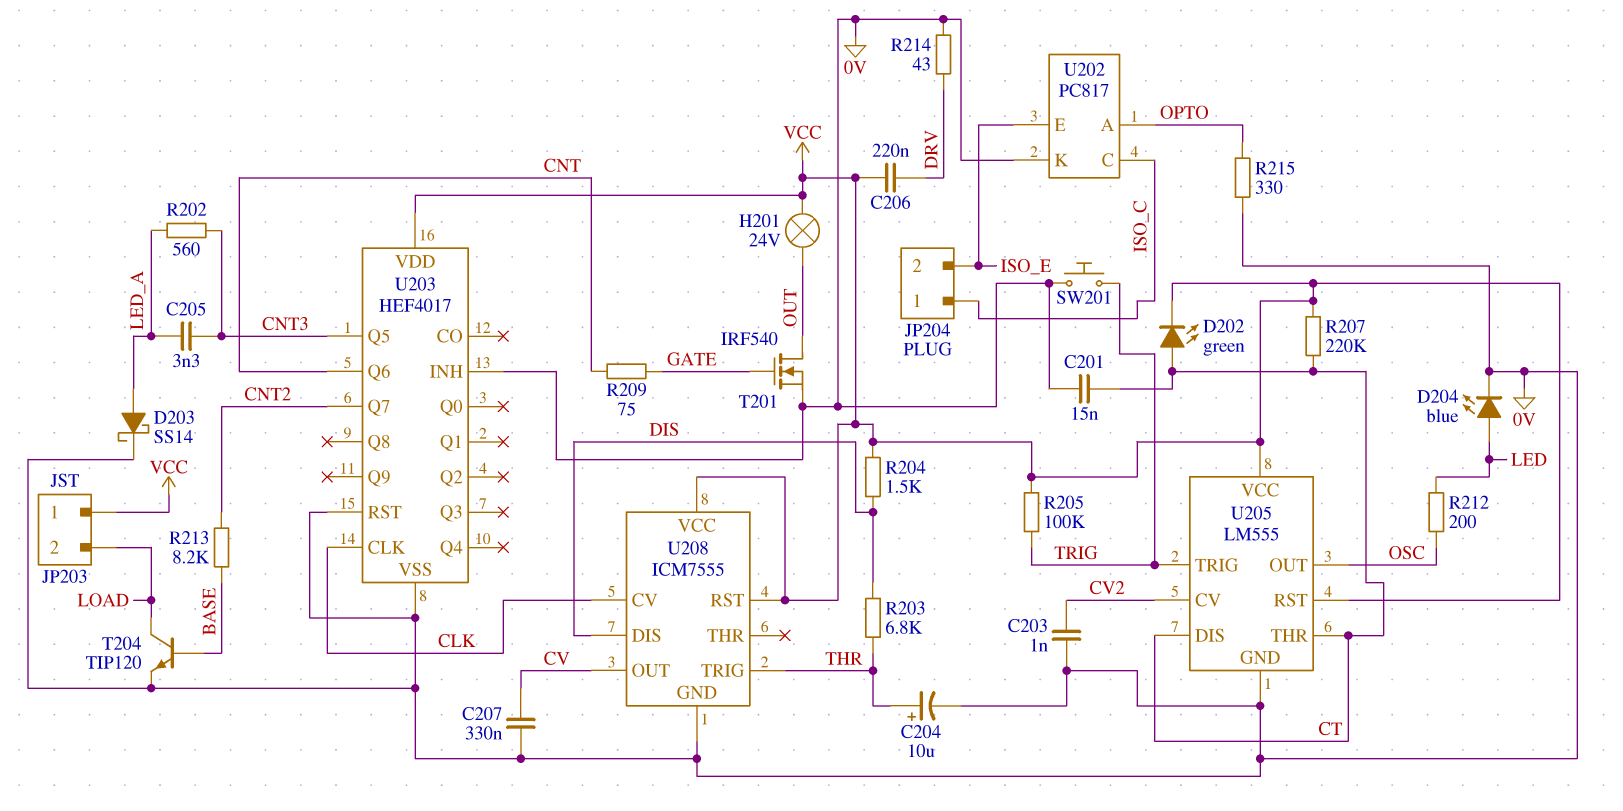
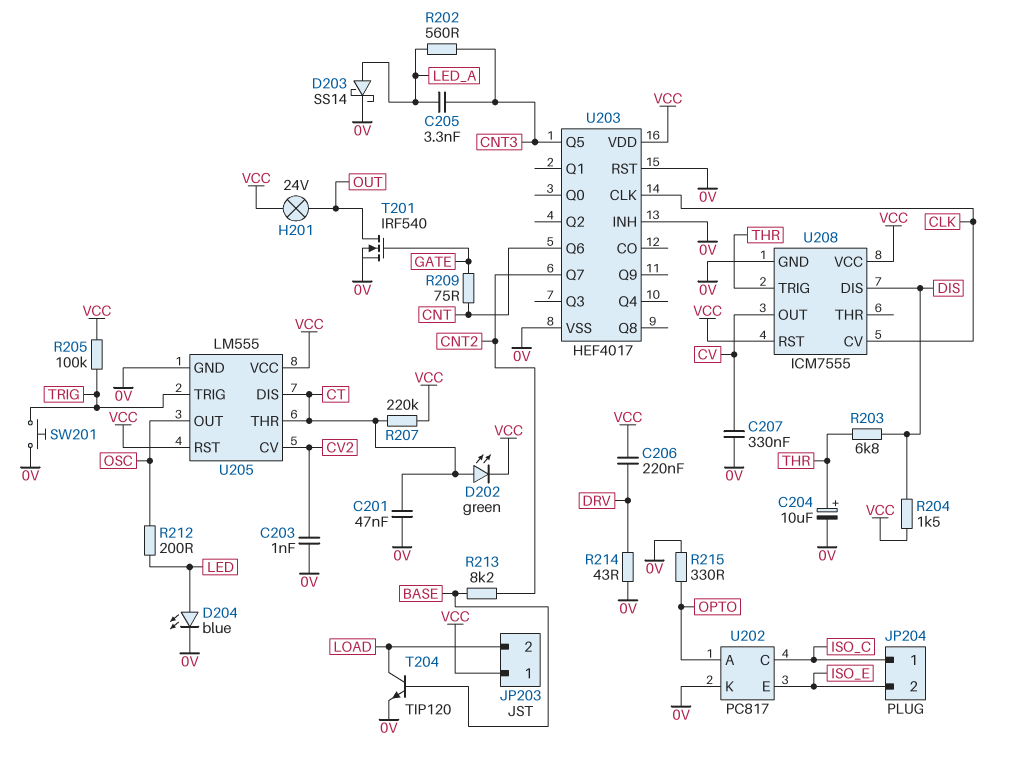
C201: 15nF (0V, CT) -> 47nF (0V, CT)

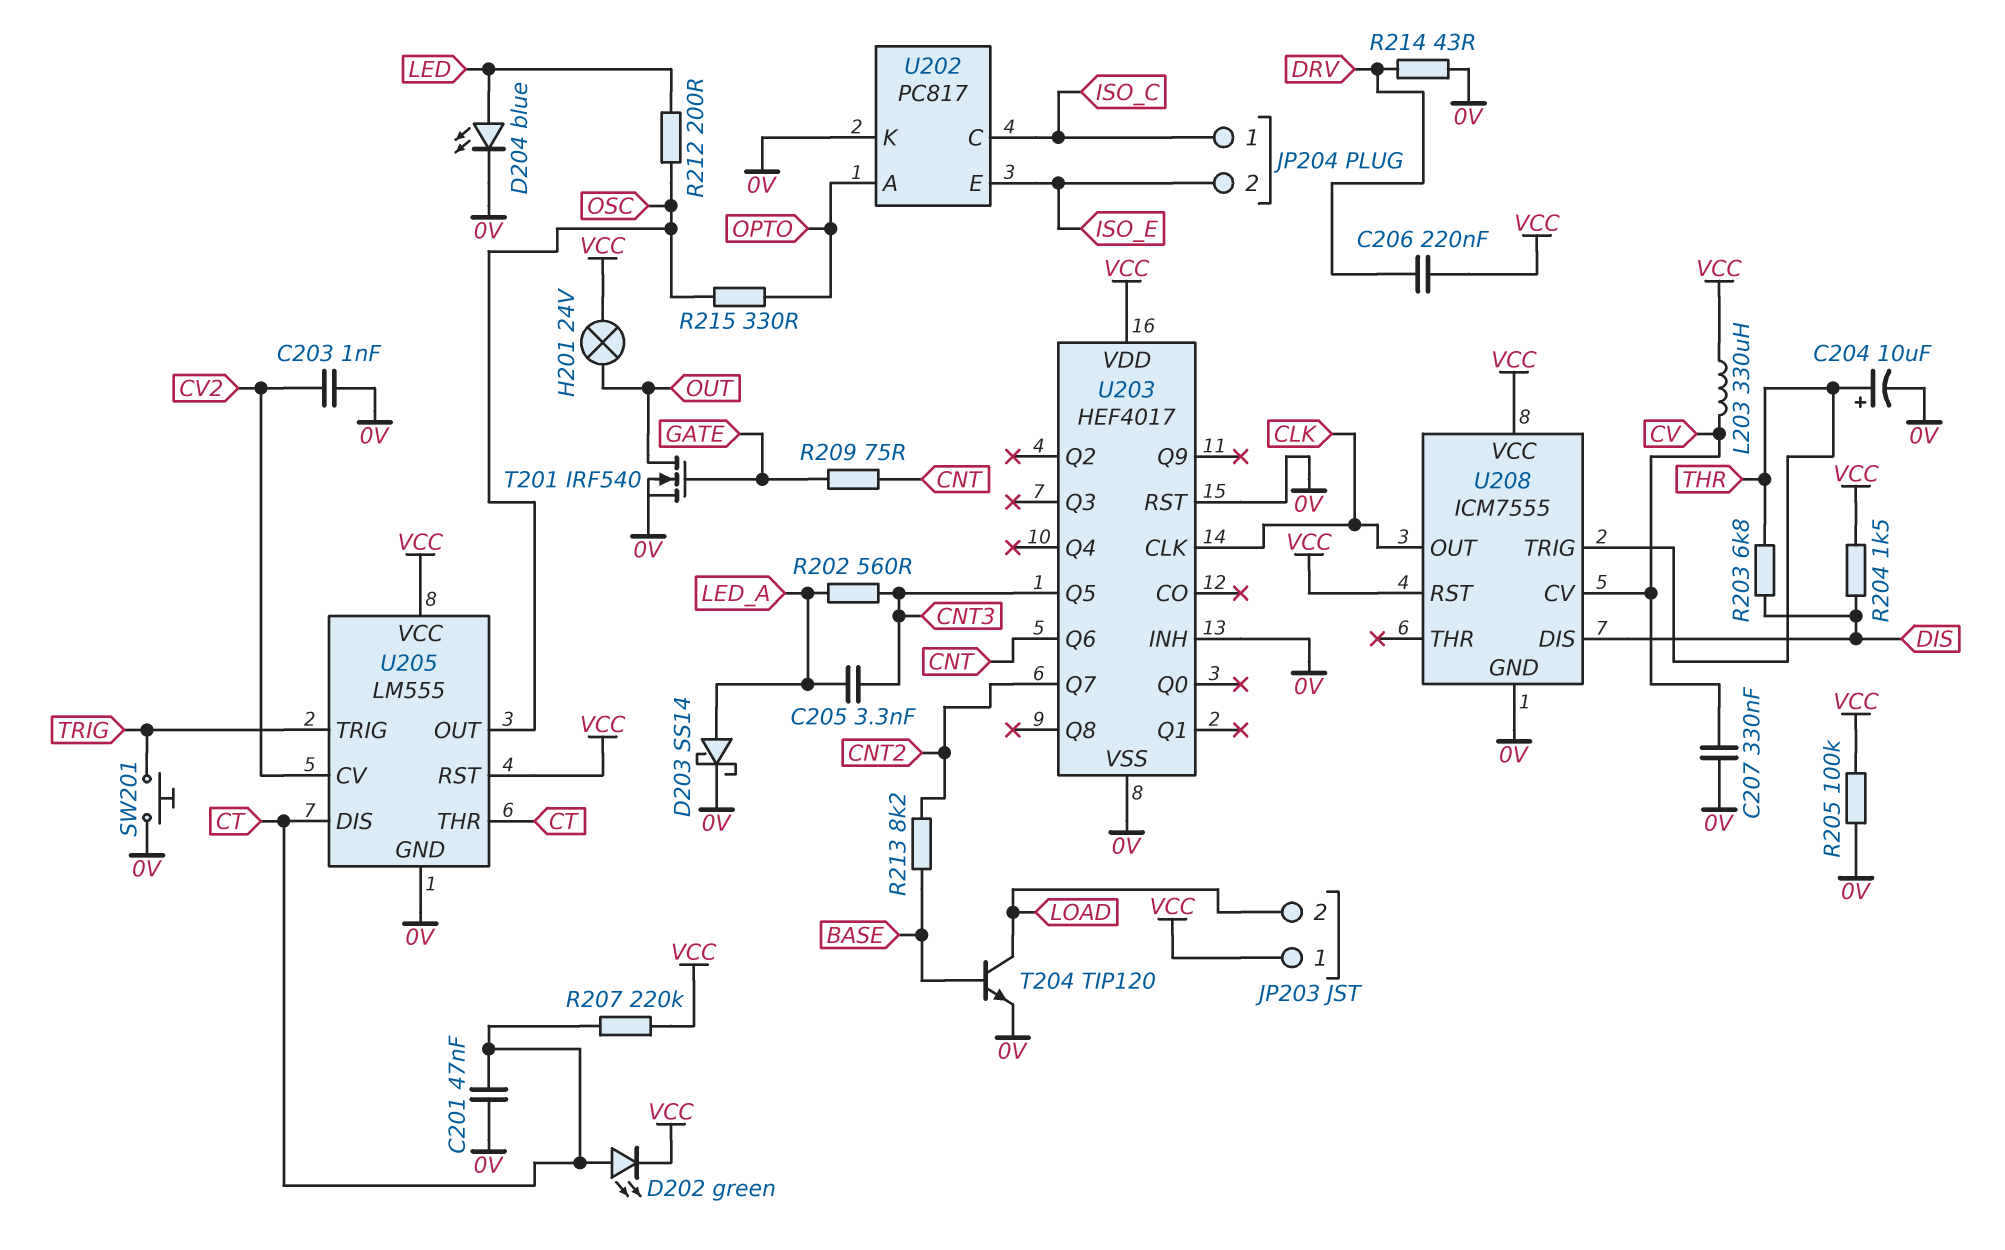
L203: none -> 330uH (CV, VCC)
R205: 100k (TRIG, VCC) -> 100k (0V, VCC)
R215: 330 (0V, OPTO) -> 330 (OPTO, OSC)
U208 pin CV: CLK -> CV
U208 pin OUT: CV -> CLK

